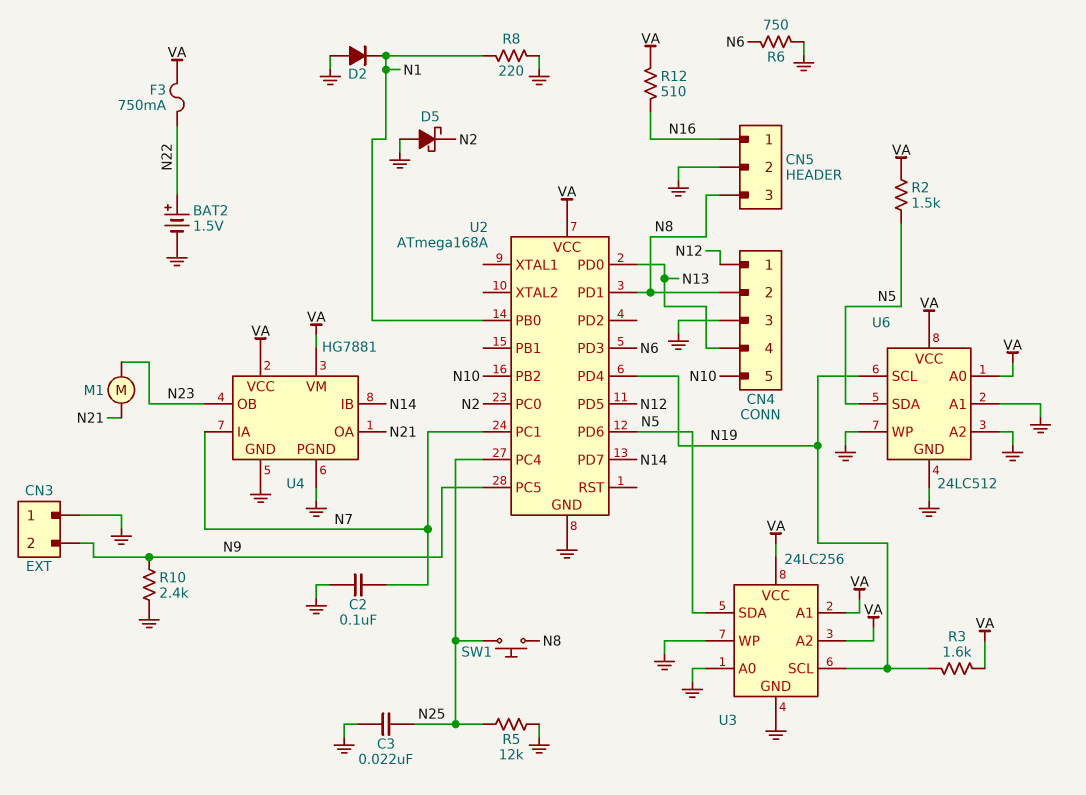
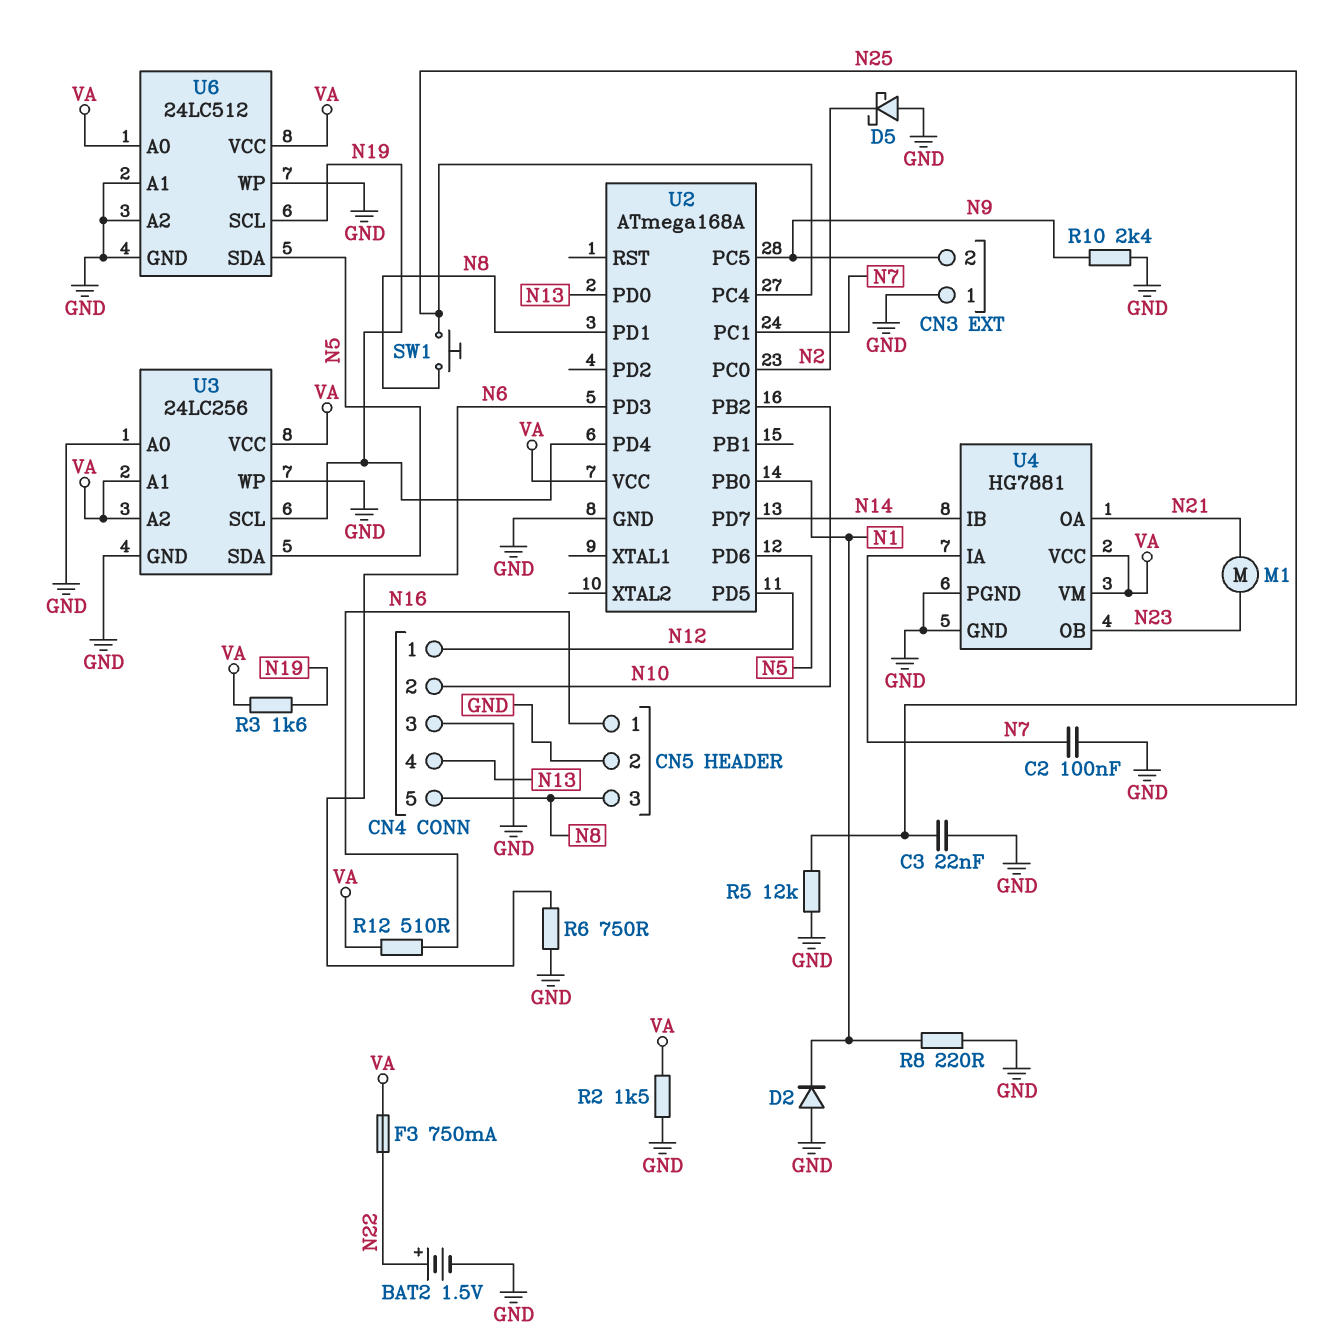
CN4 pin 2: N8 -> N10
CN4 pin 5: N10 -> N8
R2: 1.5k (N5, VA) -> 1.5k (GND, VA)

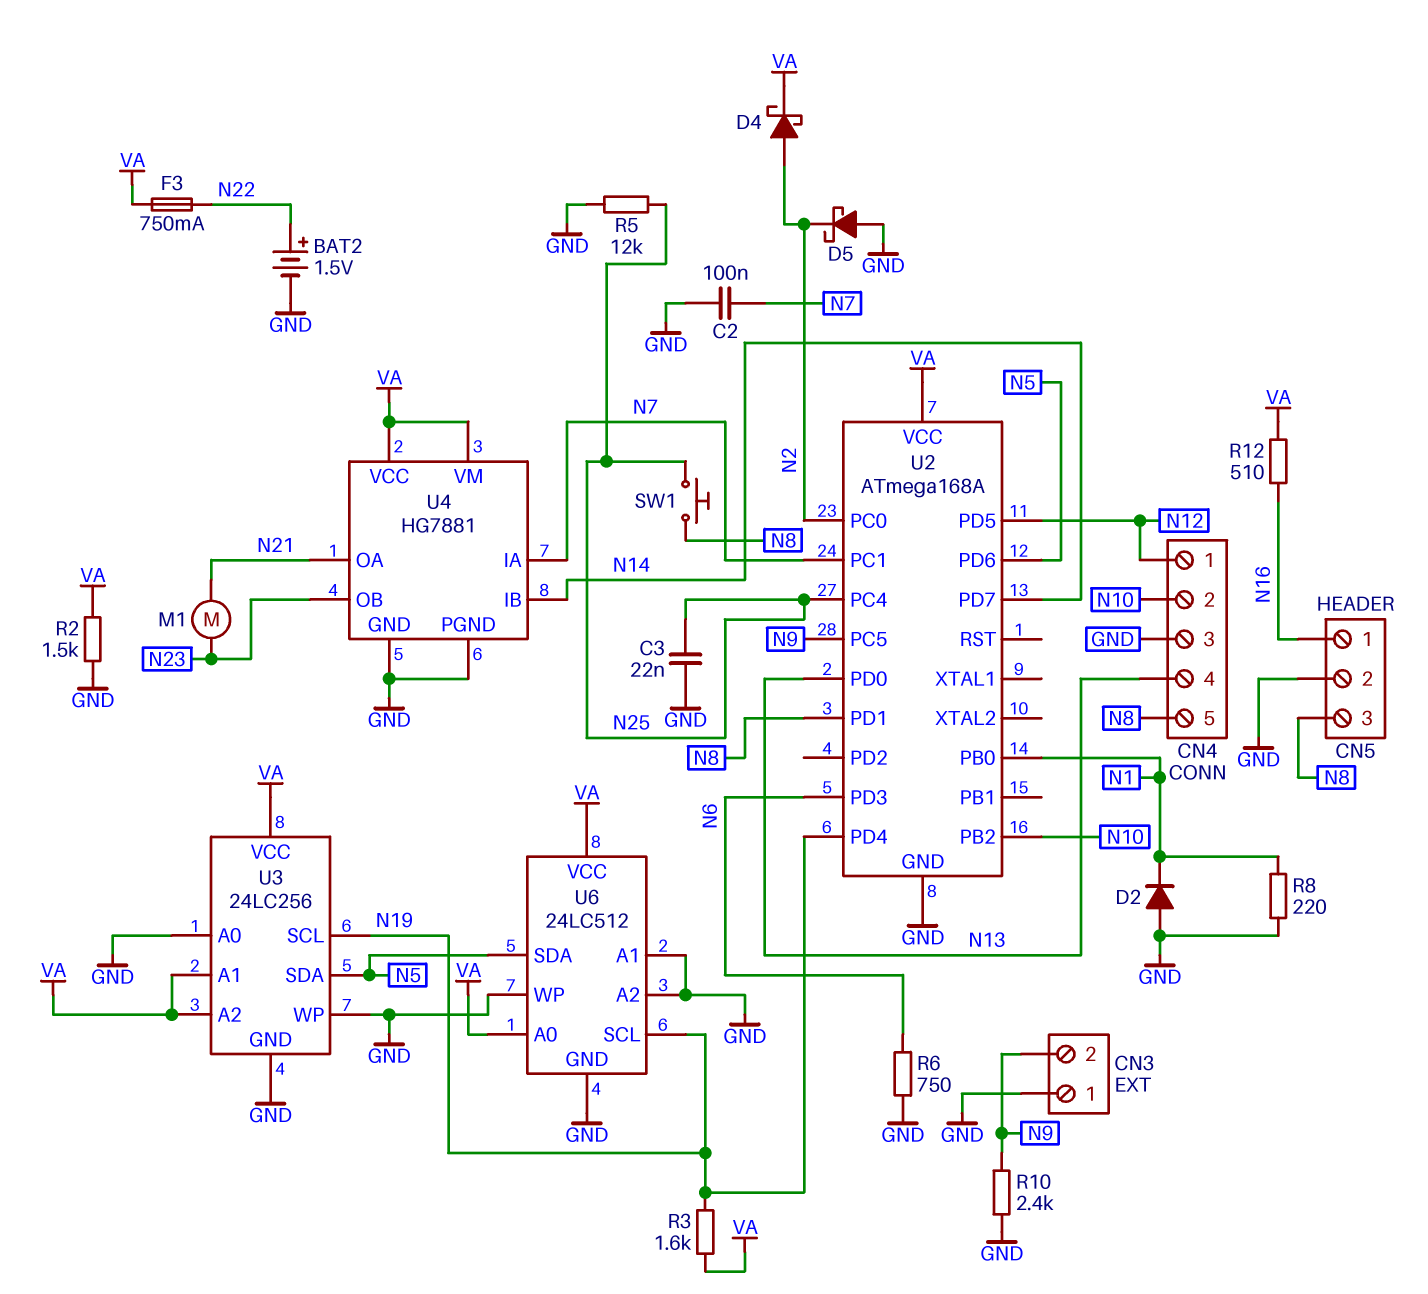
D4: none -> schottky (A N2, K VA)

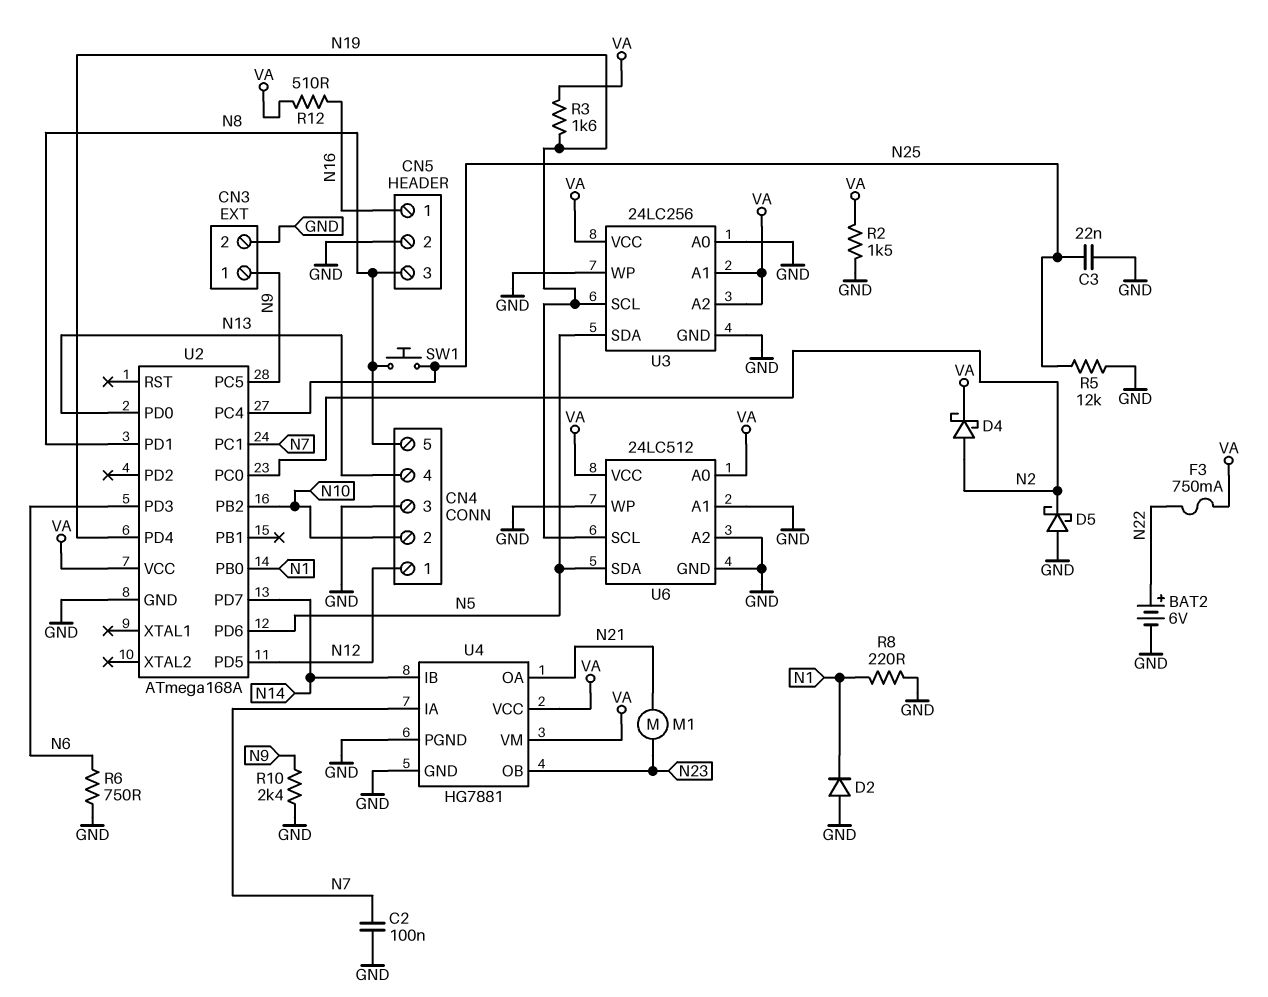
BAT2: 1.5V (plus N22, minus GND) -> 6V (plus N22, minus GND)
CN3 pin 1: GND -> N9
CN3 pin 2: N9 -> GND

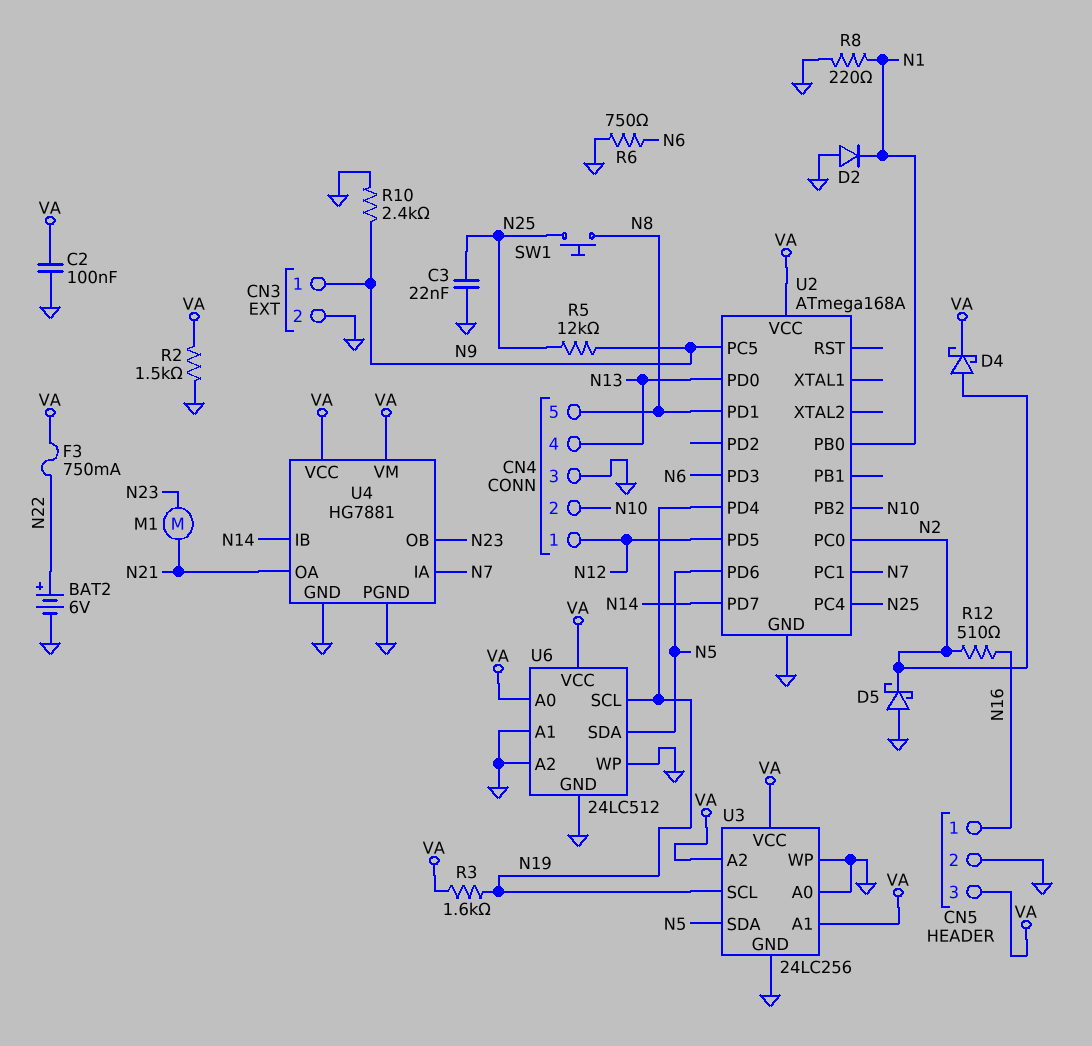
C2: 100nF (GND, N7) -> 100nF (GND, VA)
CN5 pin 3: N8 -> VA
R5: 12k (GND, N25) -> 12k (N9, N25)
R12: 510 (N16, VA) -> 510 (N2, N16)

